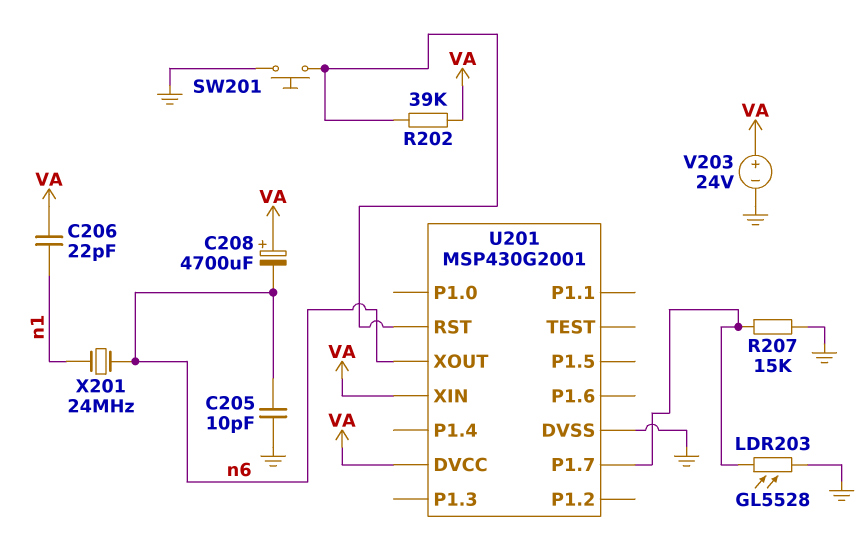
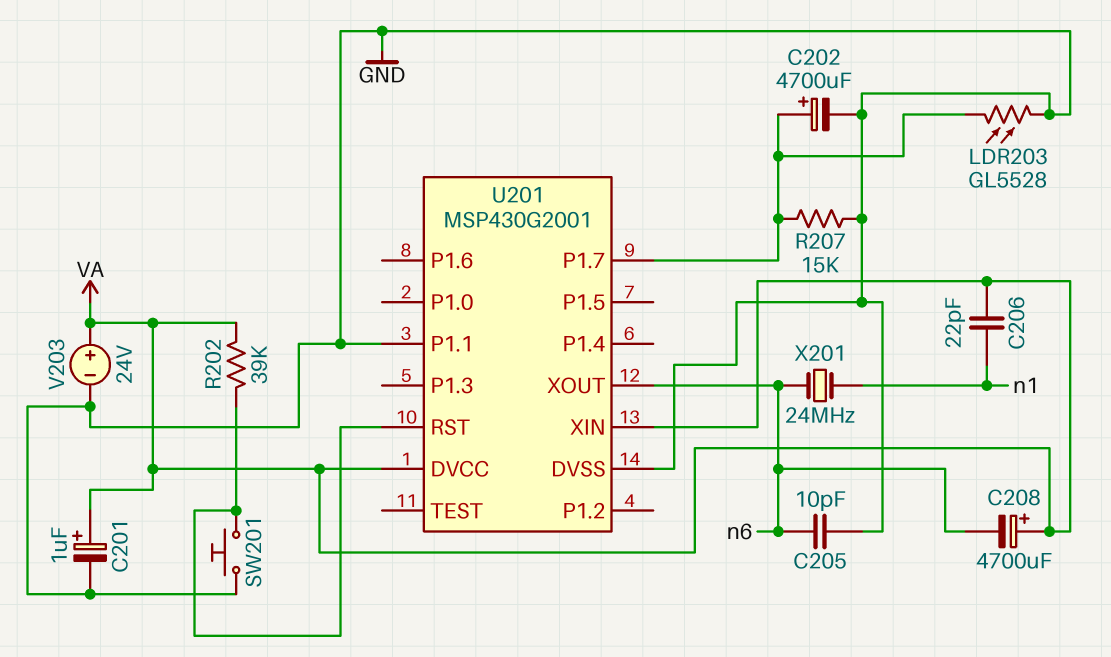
C201: none -> 1uF (plus VA, minus GND)
C202: none -> 4700uF (plus U201/P1.7, minus GND)
U201 pin P1.1: none -> GND

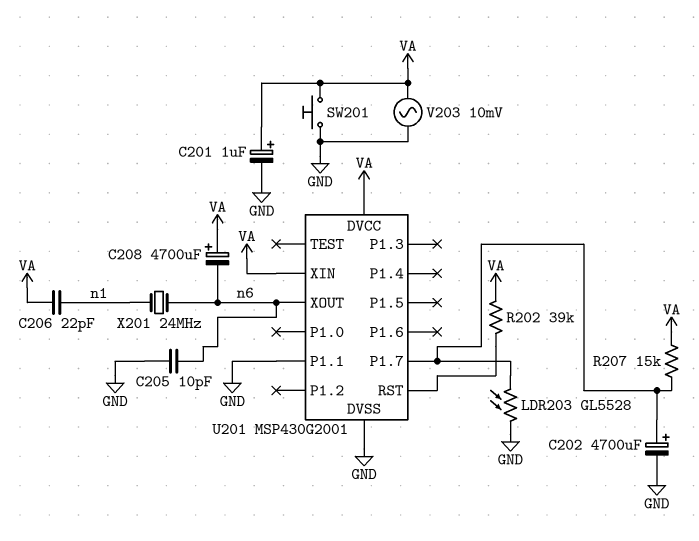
R207: 15k (GND, U201/P1.7) -> 15k (U201/P1.7, VA)
SW201: button (GND, U201/RST) -> button (GND, VA)
V203: 24V (plus VA, minus GND) -> AC 10mV (GND, VA)

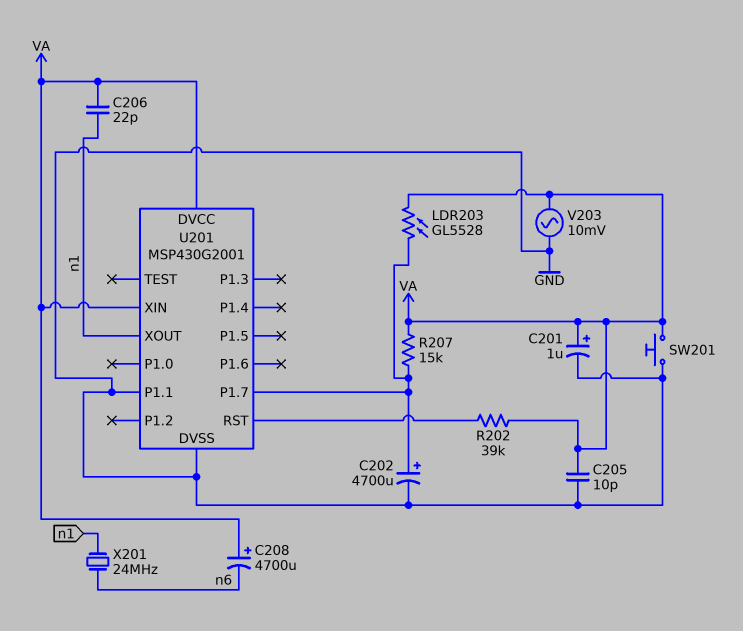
C205: 10pF (GND, n6) -> 10pF (GND, VA)
LDR203: GL5528 (GND, U201/P1.7) -> GL5528 (U201/P1.7, VA)
U201 pin XOUT: n6 -> n1

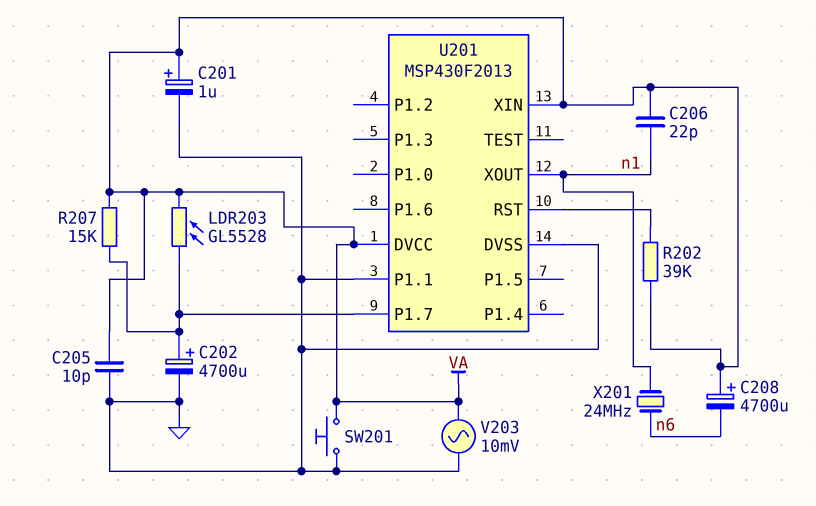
U201: MSP430G2001 -> MSP430F2013

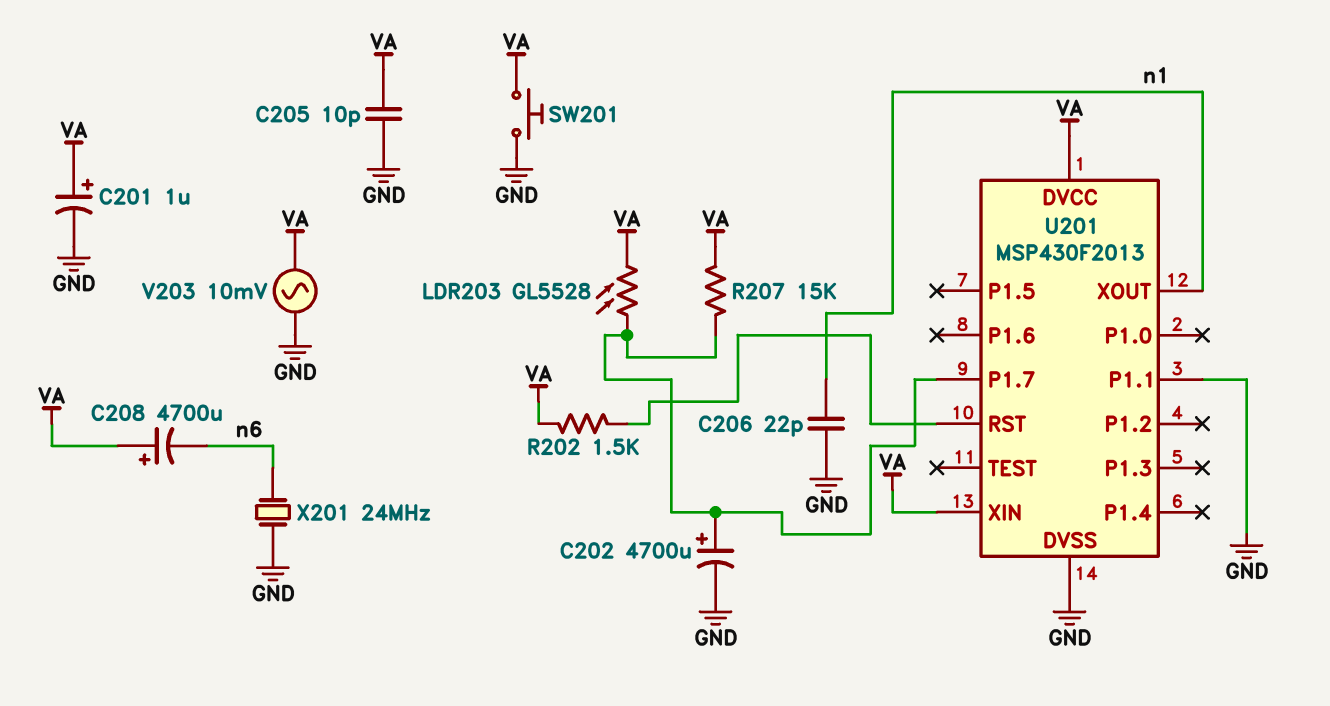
C206: 22pF (VA, n1) -> 22pF (GND, n1)
R202: 39k (U201/RST, VA) -> 1.5k (U201/RST, VA)
X201: 24MHz (n1, n6) -> 24MHz (GND, n6)

